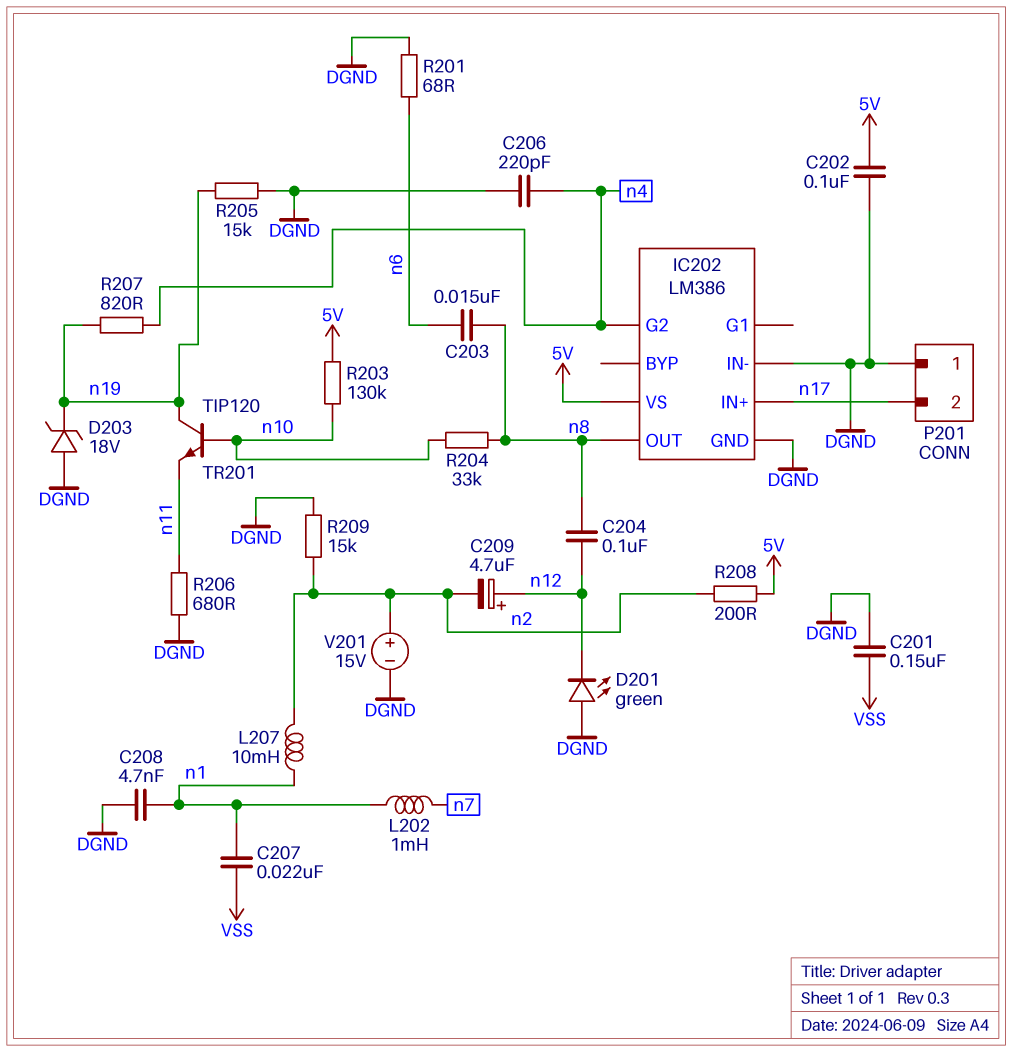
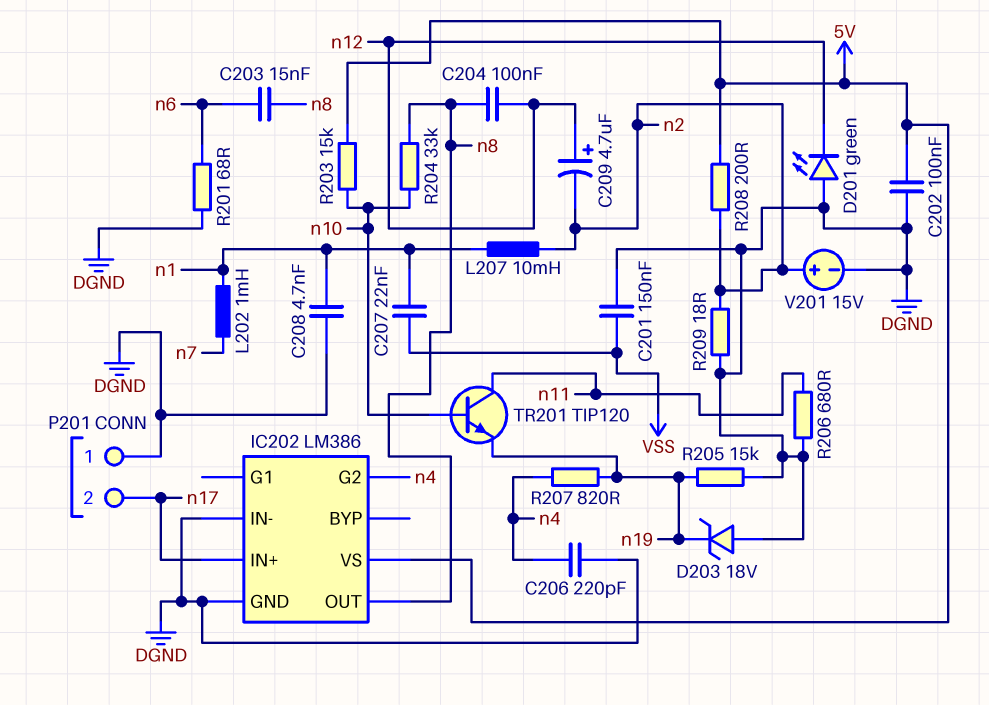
R203: 130k (5V, n10) -> 15k (5V, n10)
R209: 15k (DGND, n2) -> 18 (DGND, n2)
TR201: NPN TIP120 (B n10, C n19, E n11) -> NPN TIP120 (B n10, C n11, E n19)

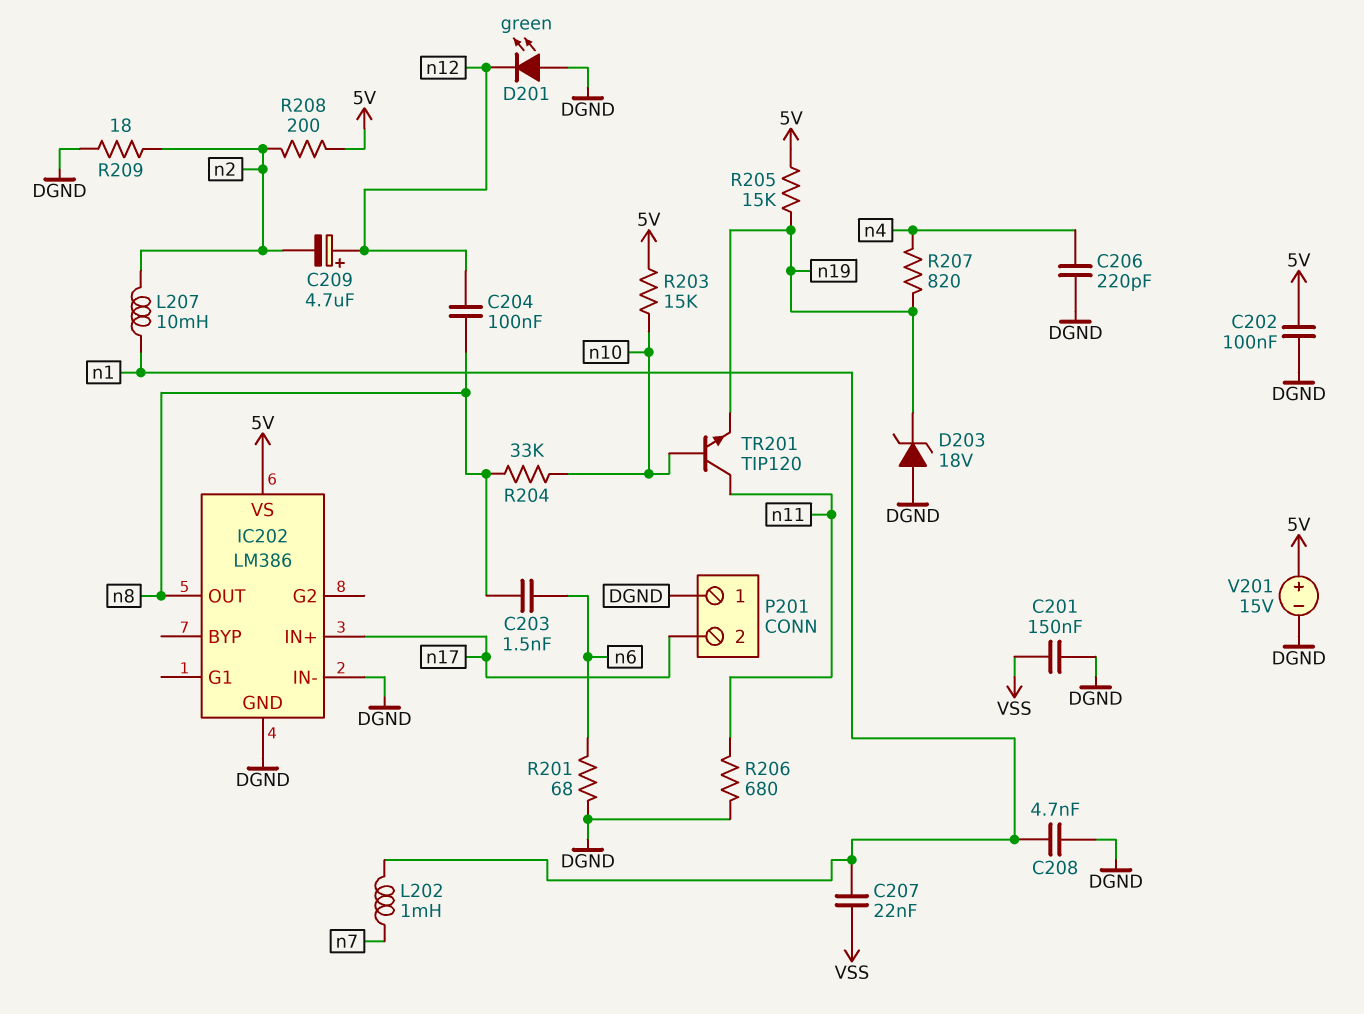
C203: 15nF (n6, n8) -> 1.5nF (n6, n8)
IC202 pin G2: n4 -> none
R205: 15k (DGND, n19) -> 15k (5V, n19)
V201: 15V (plus n2, minus DGND) -> 15V (plus 5V, minus DGND)

